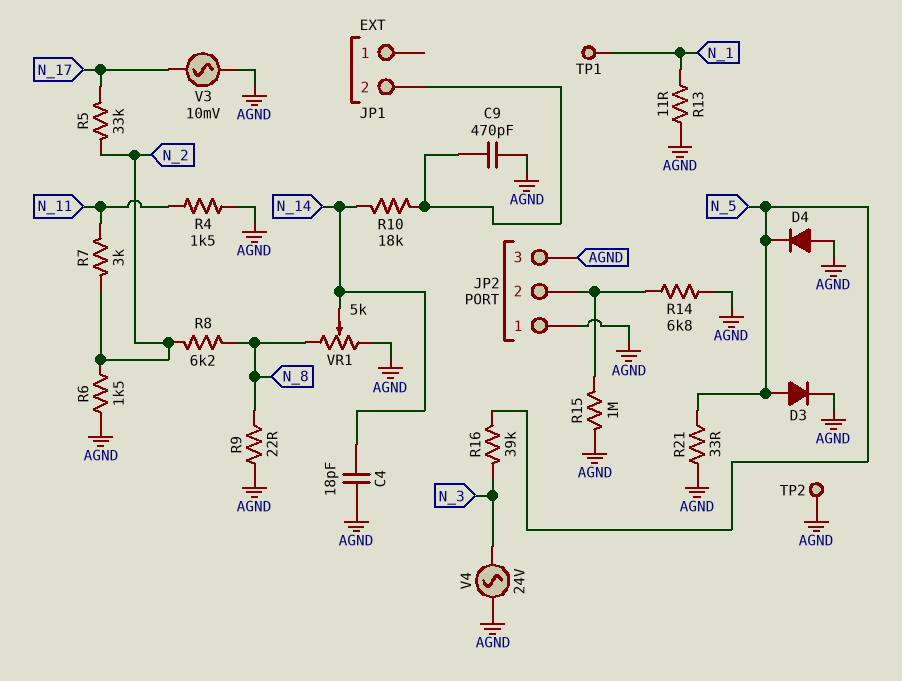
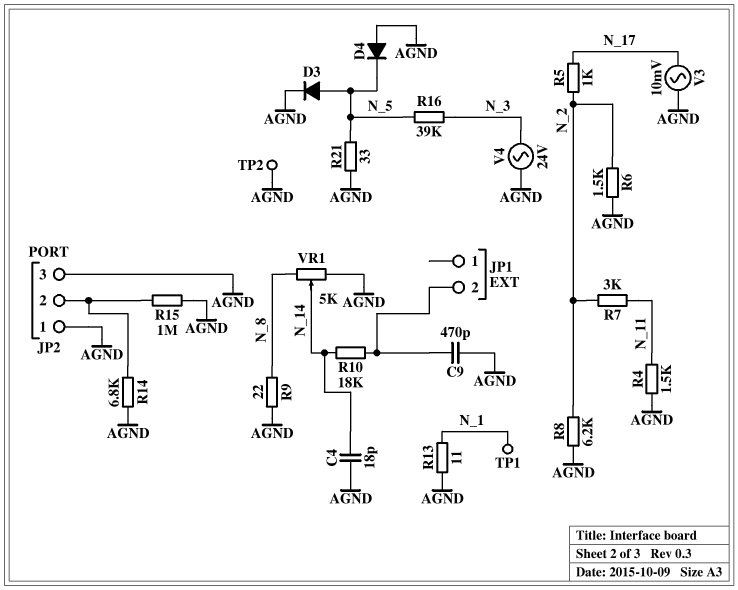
R5: 33k (N_2, N_17) -> 1k (N_2, N_17)
R8: 6.2k (N_2, N_8) -> 6.2k (AGND, N_2)

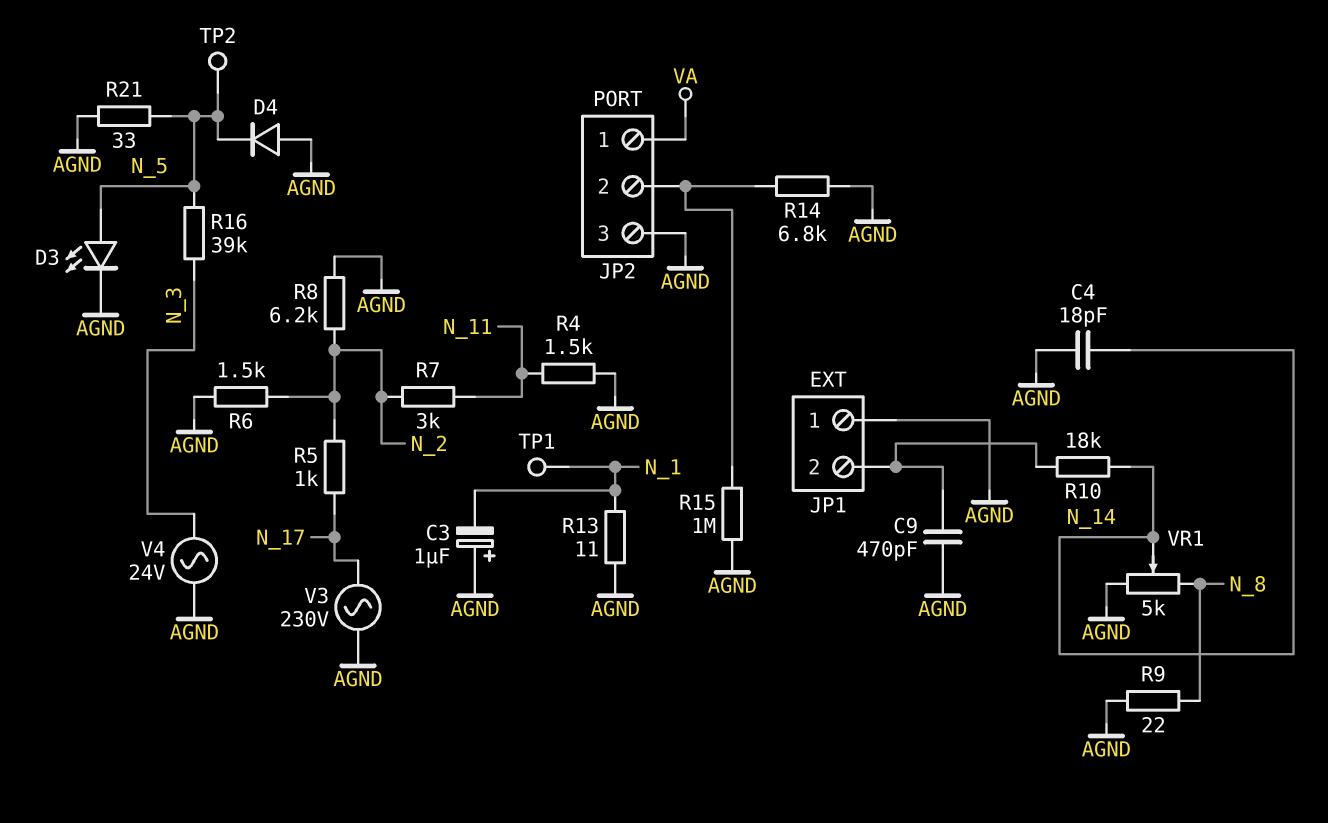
C3: none -> 1uF (plus AGND, minus N_1)
D3: diode (A N_5, K AGND) -> LED (A N_5, K AGND)
JP1 pin 1: none -> AGND
JP2 pin 1: AGND -> VA
TP2: test point (AGND) -> test point (N_5)
V3: AC 10mV (AGND, N_17) -> AC 230V (AGND, N_17)

